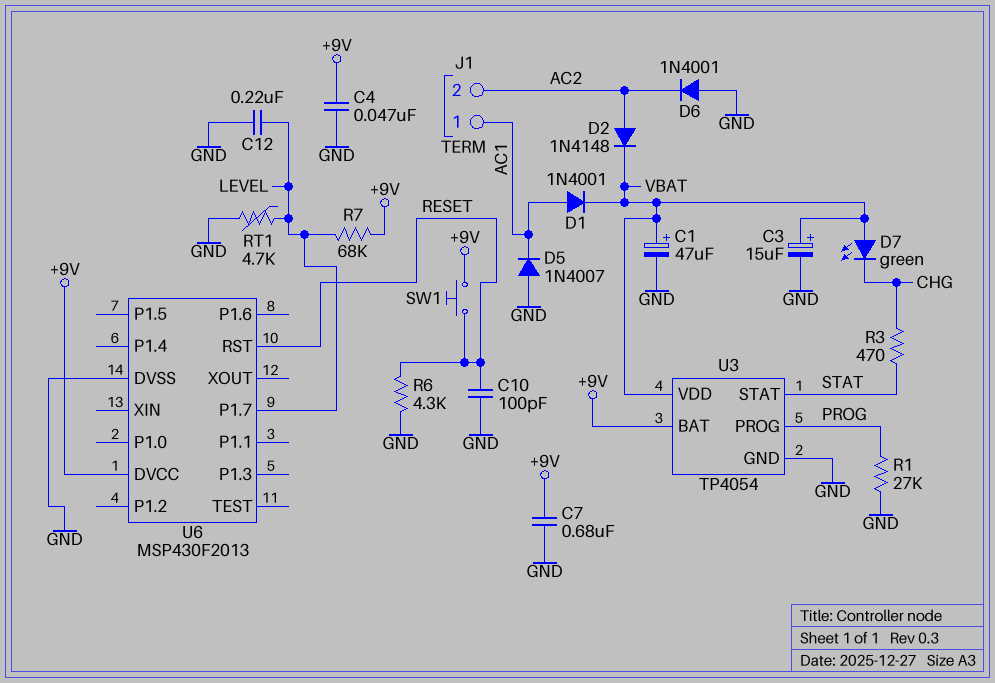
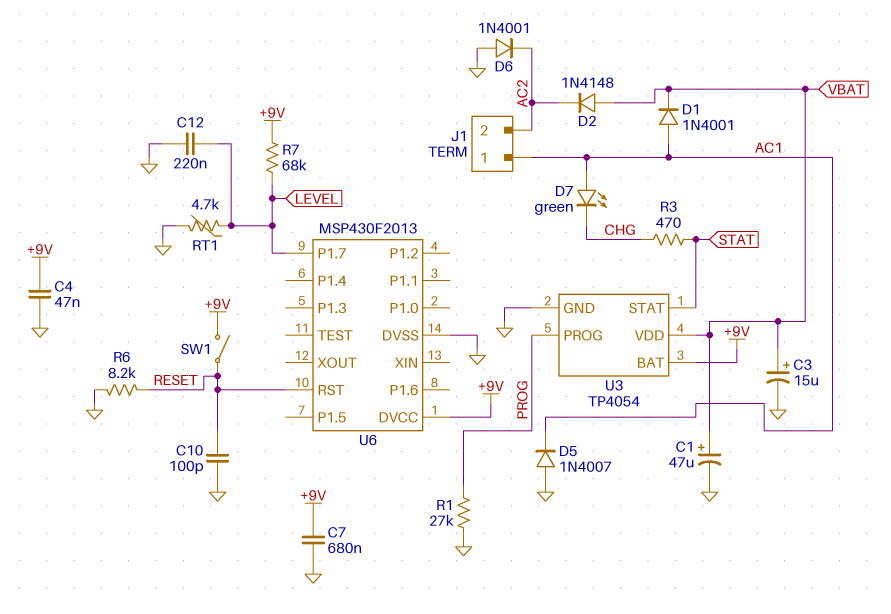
D2: diode 1N4148 (A AC2, K VBAT) -> diode 1N4148 (A VBAT, K AC2)
D7: LED green (A VBAT, K CHG) -> LED green (A AC1, K CHG)
R6: 4.3k (GND, RESET) -> 8.2k (GND, RESET)
SW1: button (+9V, RESET) -> switch (+9V, RESET)

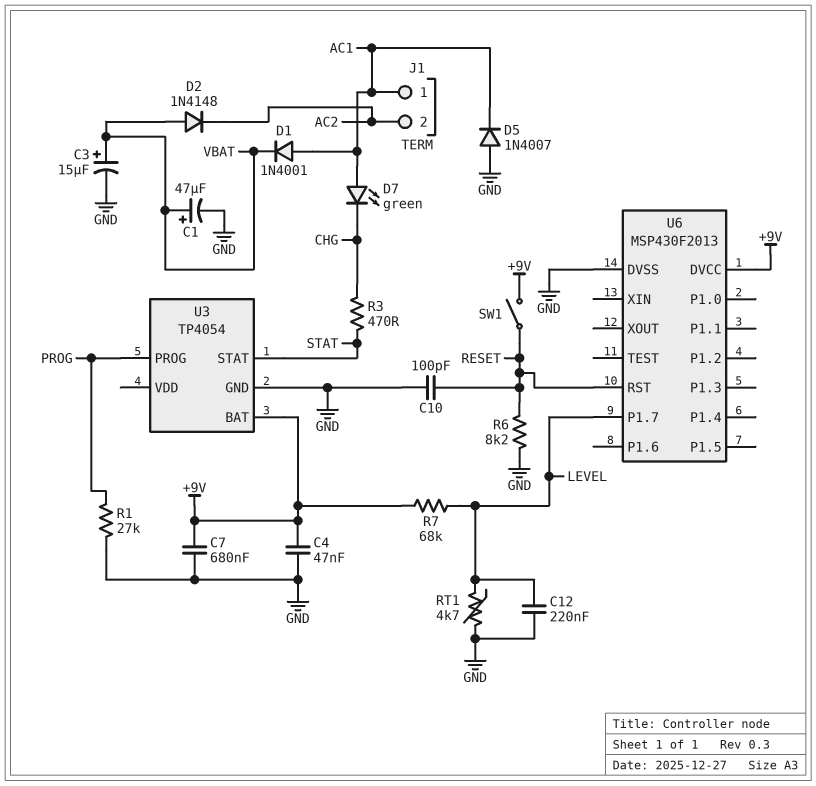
D6: diode 1N4001 (A GND, K AC2) -> none
U3 pin VDD: VBAT -> none

